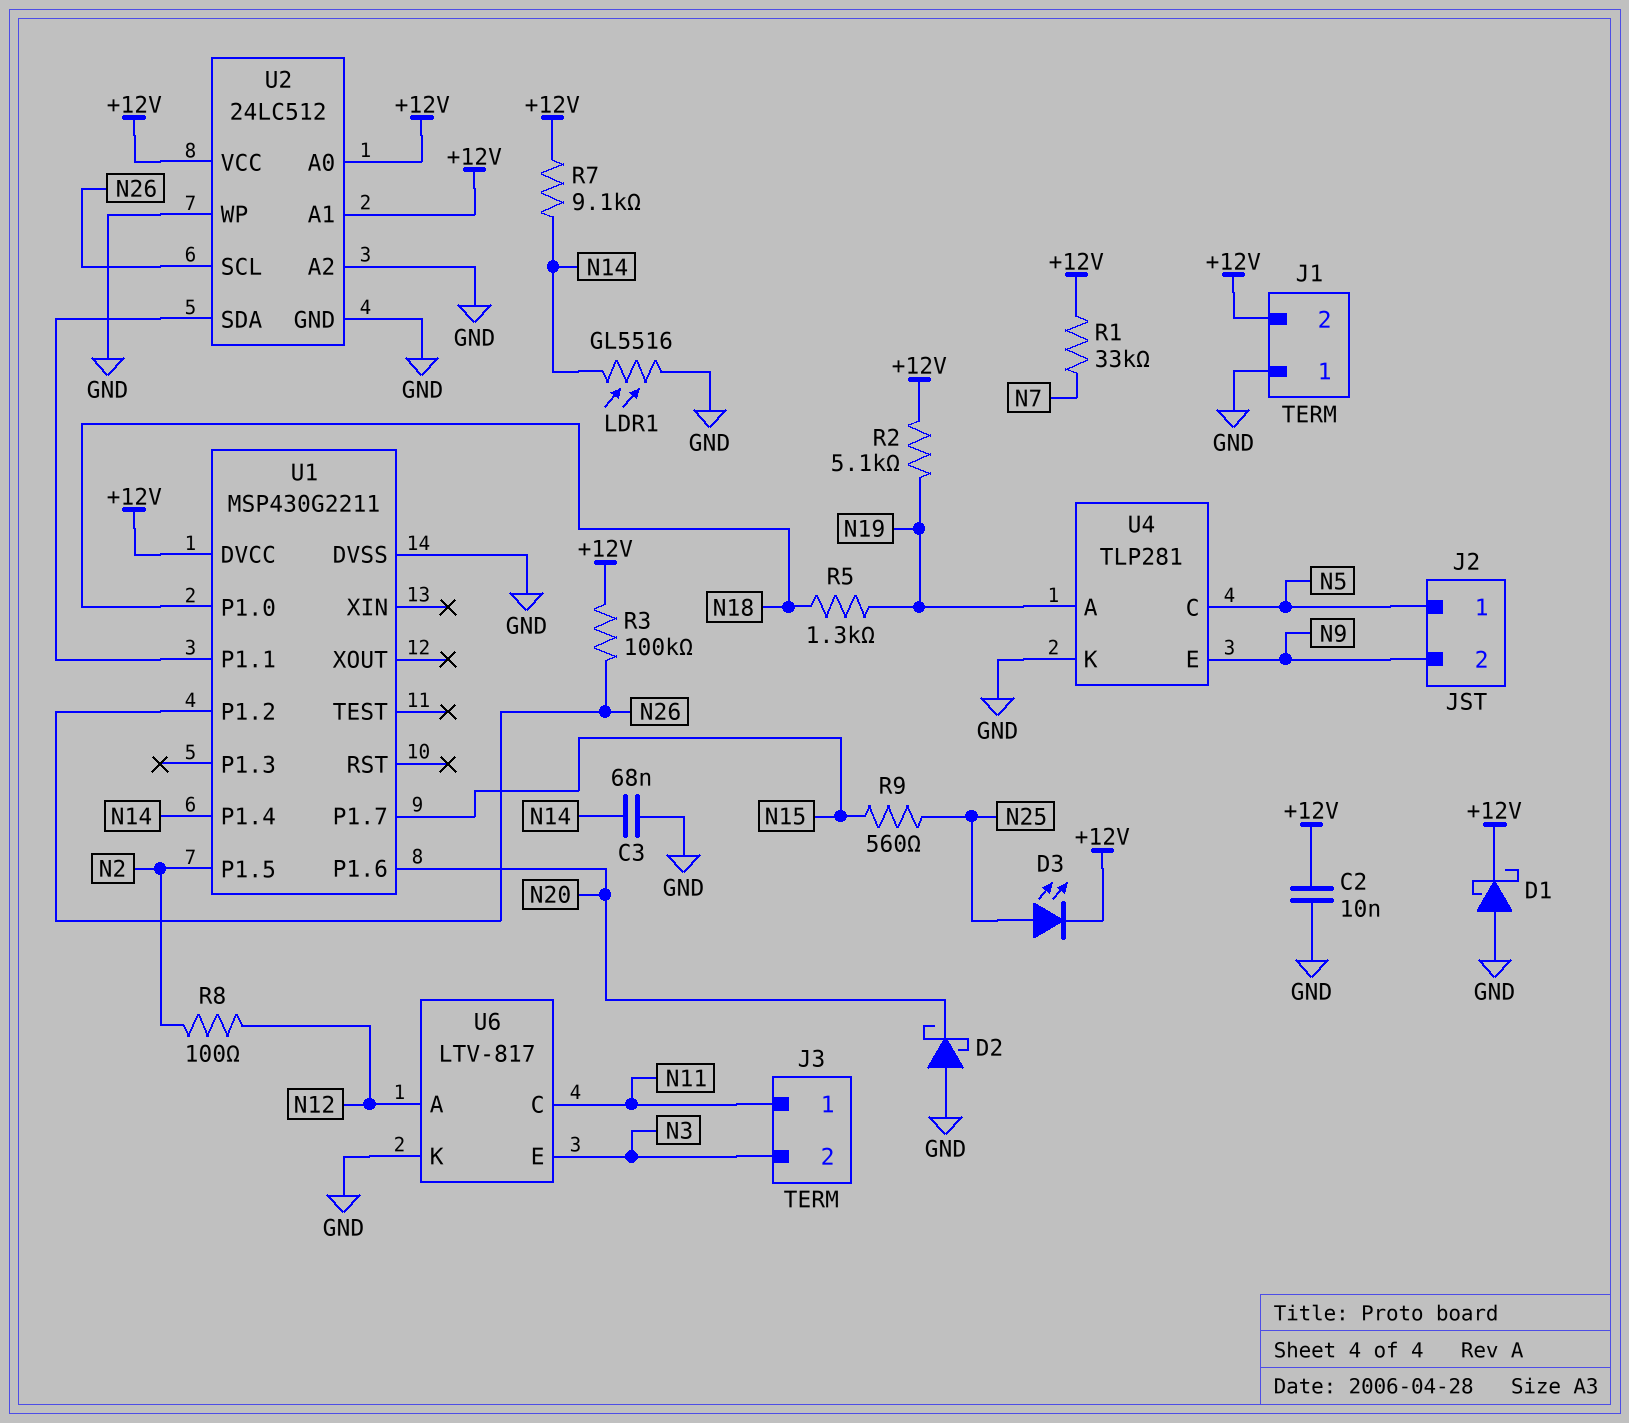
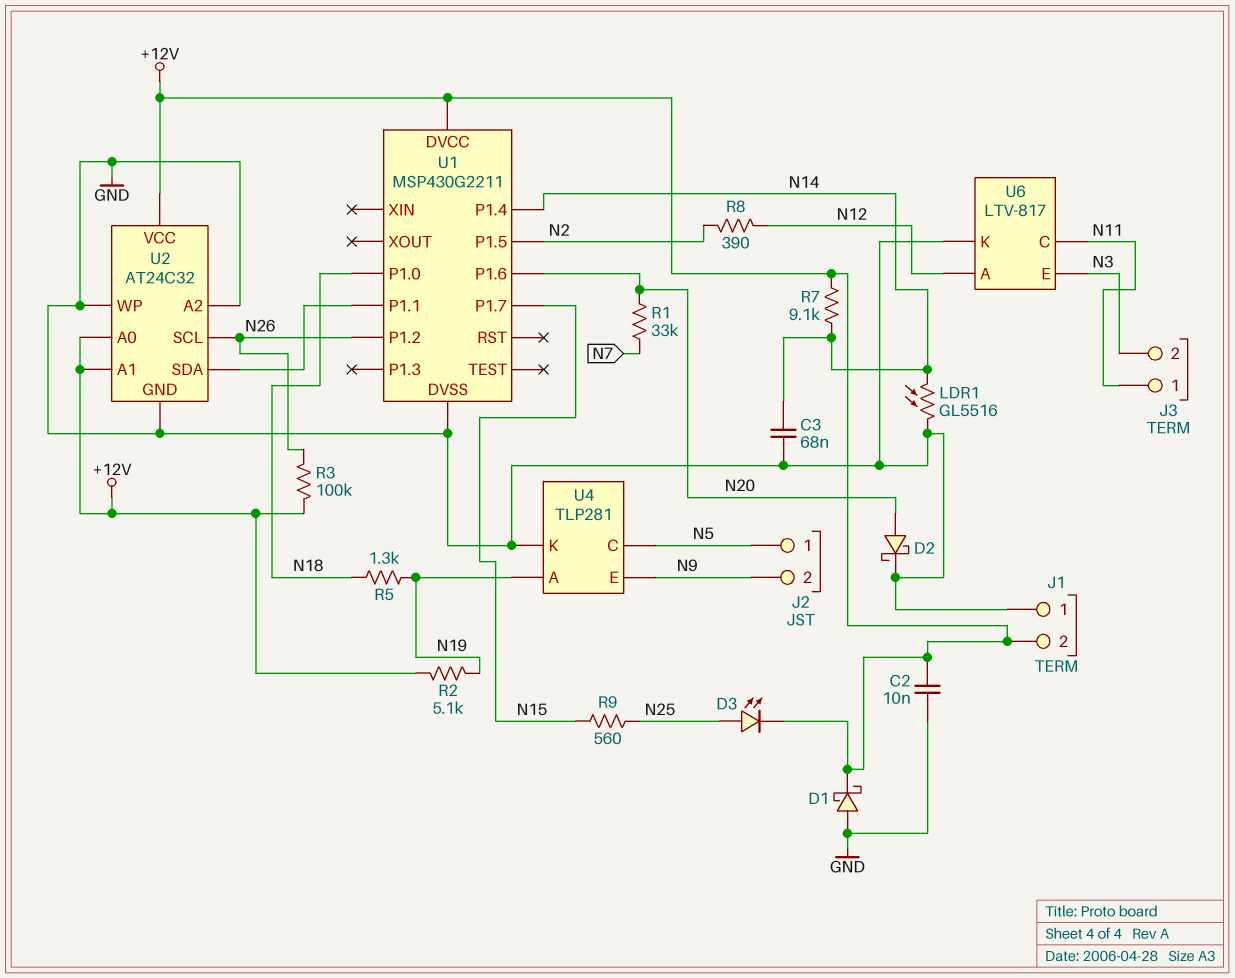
D2: schottky (A GND, K N20) -> schottky (A N20, K GND)
R1: 33k (+12V, N7) -> 33k (N7, N20)
R8: 100 (N2, N12) -> 390 (N2, N12)
U2: 24LC512 -> AT24C32

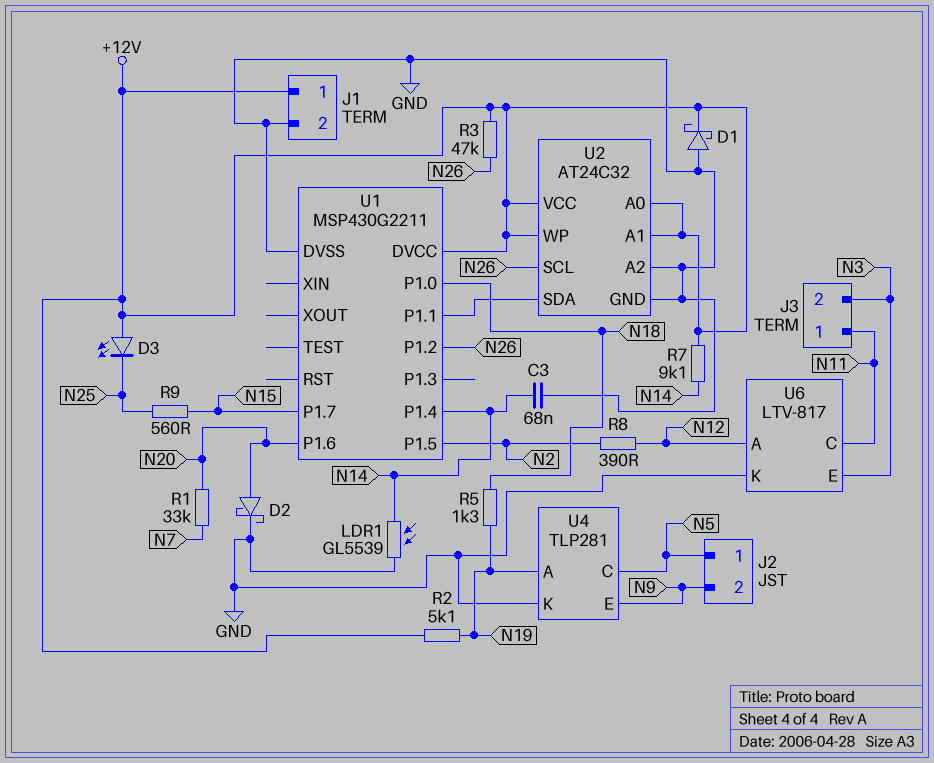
C2: 10nF (+12V, GND) -> none
D3: LED (A N25, K +12V) -> LED (A +12V, K N25)
J1 pin 1: GND -> +12V
J1 pin 2: +12V -> GND
LDR1: GL5516 (GND, N14) -> GL5539 (GND, N14)
R3: 100k (+12V, N26) -> 47k (+12V, N26)
U2 pin WP: GND -> +12V

